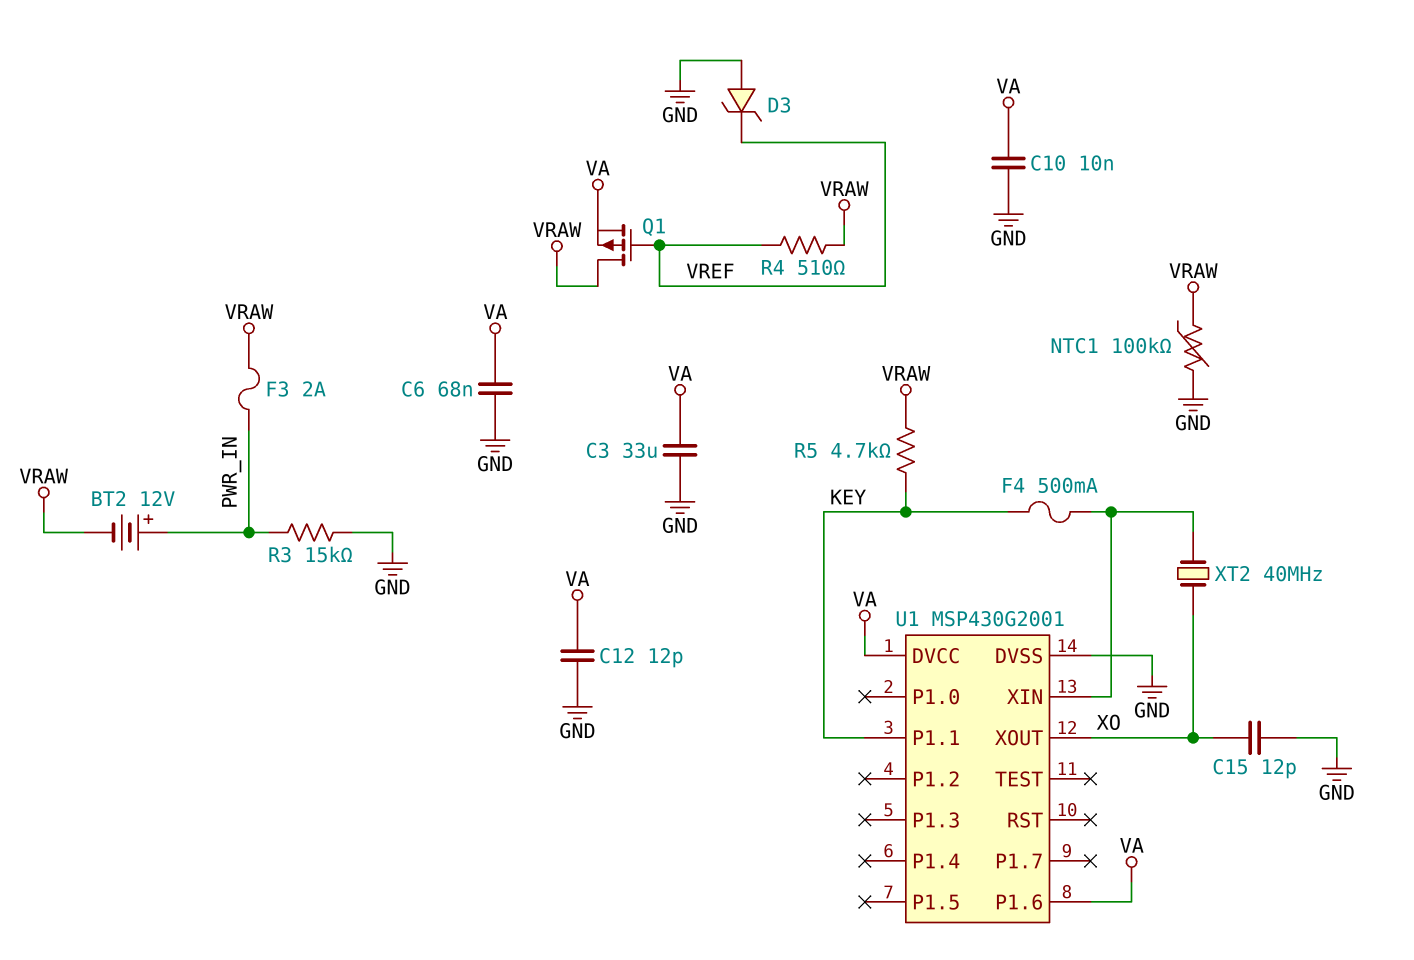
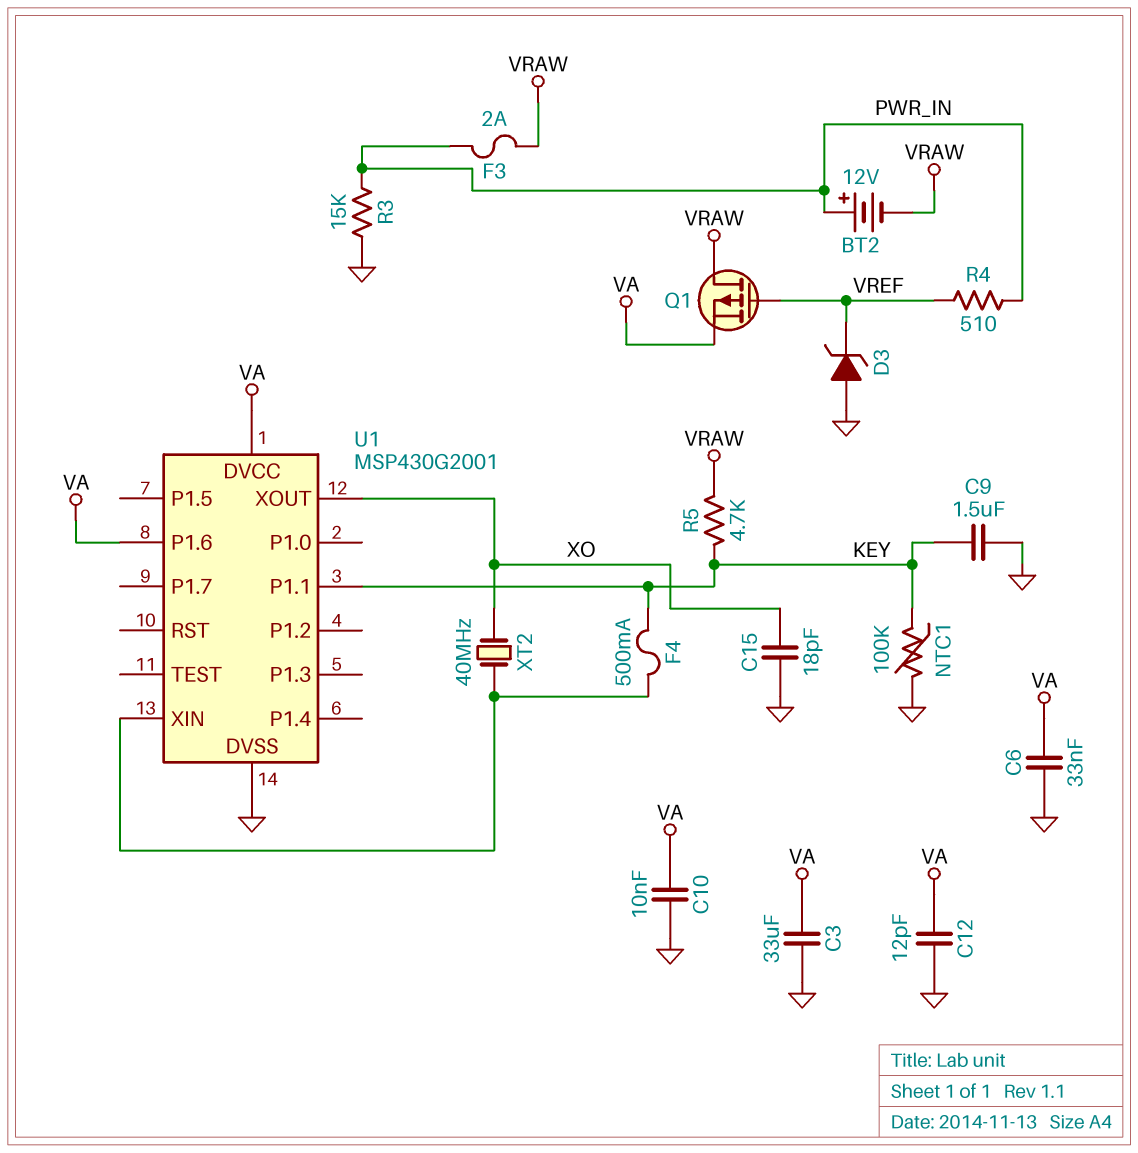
C6: 68nF (GND, VA) -> 33nF (GND, VA)
C9: none -> 1.5uF (GND, KEY)
C15: 12pF (GND, XO) -> 18pF (GND, XO)
NTC1: 100k (GND, VRAW) -> 100k (GND, KEY)
R4: 510 (VRAW, VREF) -> 510 (PWR_IN, VREF)

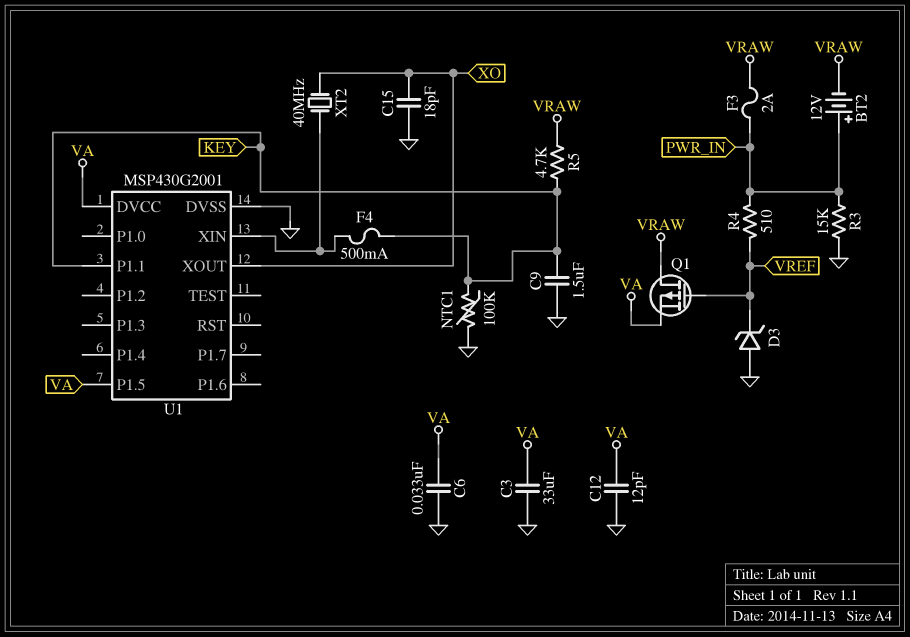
C10: 10nF (GND, VA) -> none
U1 pin P1.5: none -> VA
U1 pin P1.6: VA -> none

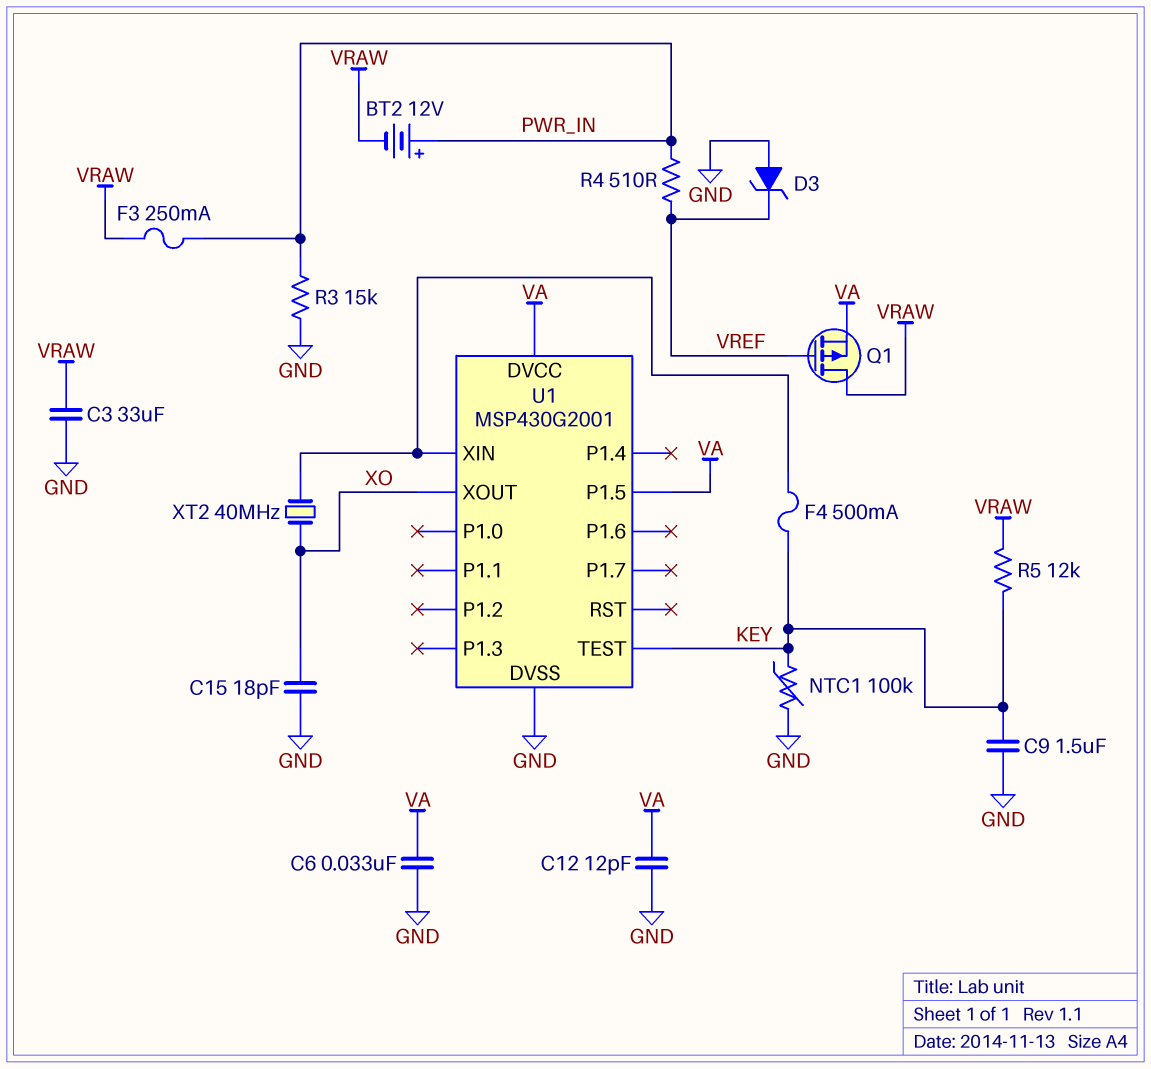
C3: 33uF (GND, VA) -> 33uF (GND, VRAW)
F3: 2A (PWR_IN, VRAW) -> 250mA (PWR_IN, VRAW)
R5: 4.7k (KEY, VRAW) -> 12k (KEY, VRAW)
U1 pin P1.1: KEY -> none
U1 pin TEST: none -> KEY

